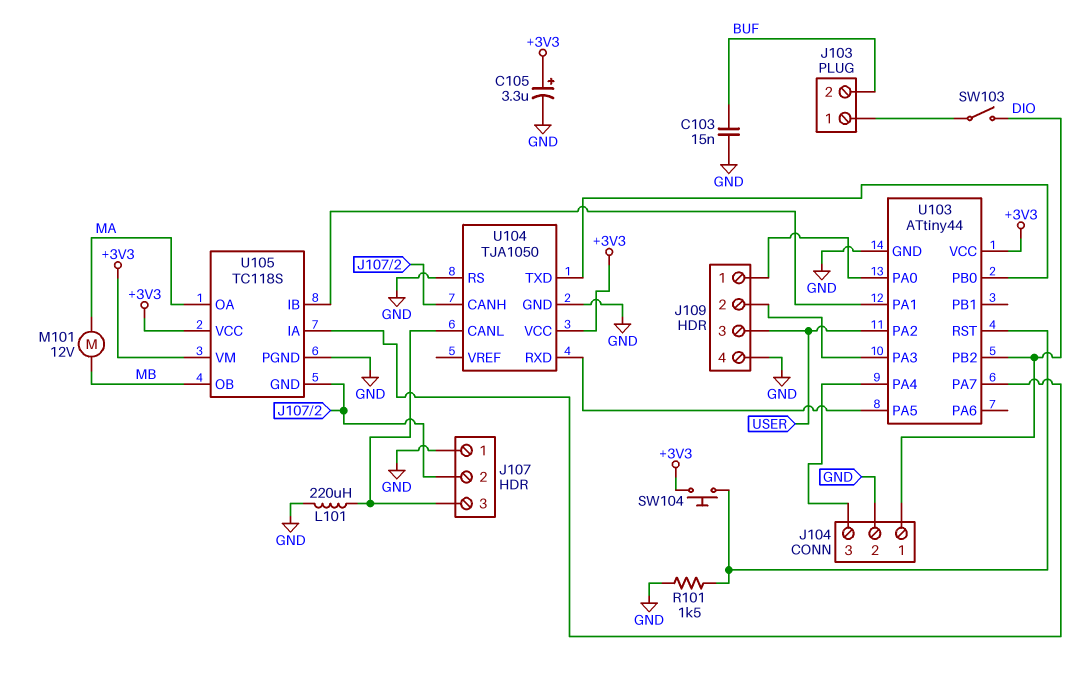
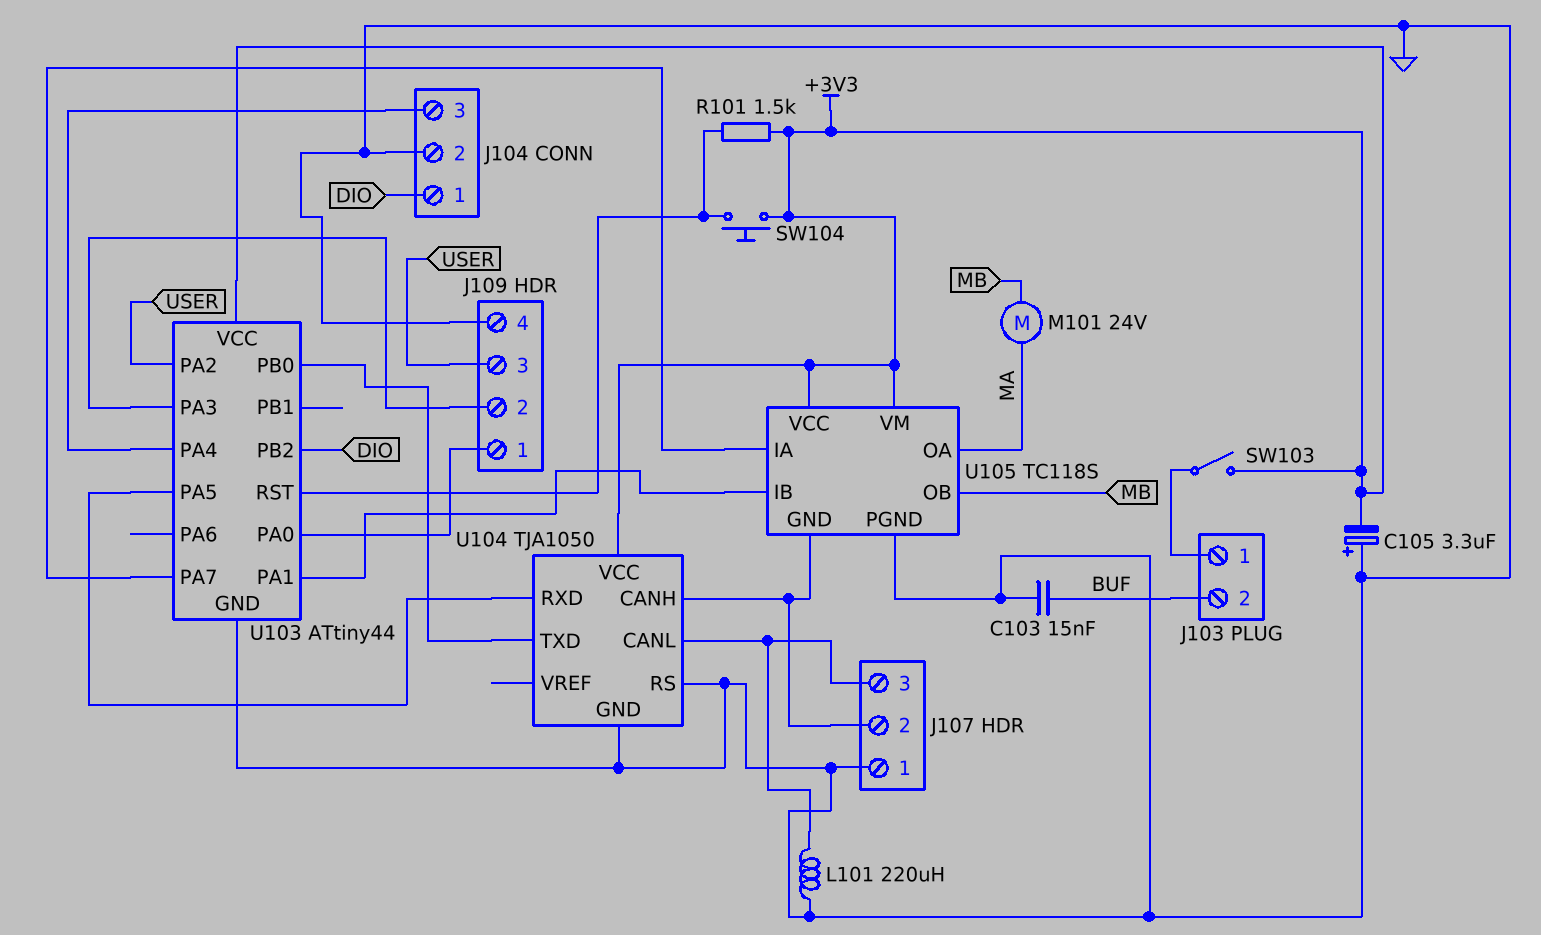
C105: 3.3uF (plus +3V3, minus GND) -> 3.3uF (plus GND, minus +3V3)
M101: motor 12V (MA, MB) -> motor 24V (MA, MB)
R101: 1.5k (GND, U103/RST) -> 1.5k (+3V3, U103/RST)
SW103: switch (DIO, J103/1) -> switch (+3V3, J103/1)

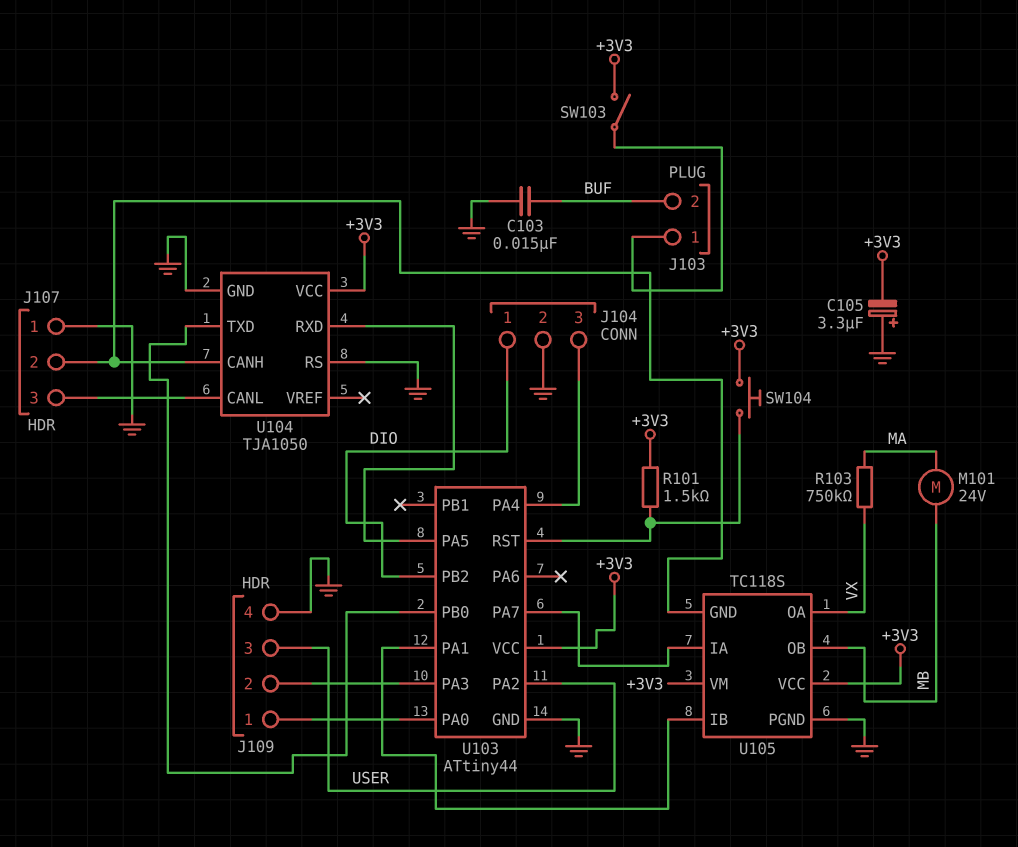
L101: 220uH (GND, J107/3) -> none
R103: none -> 750k (MA, VX)
U105 pin OA: MA -> VX

